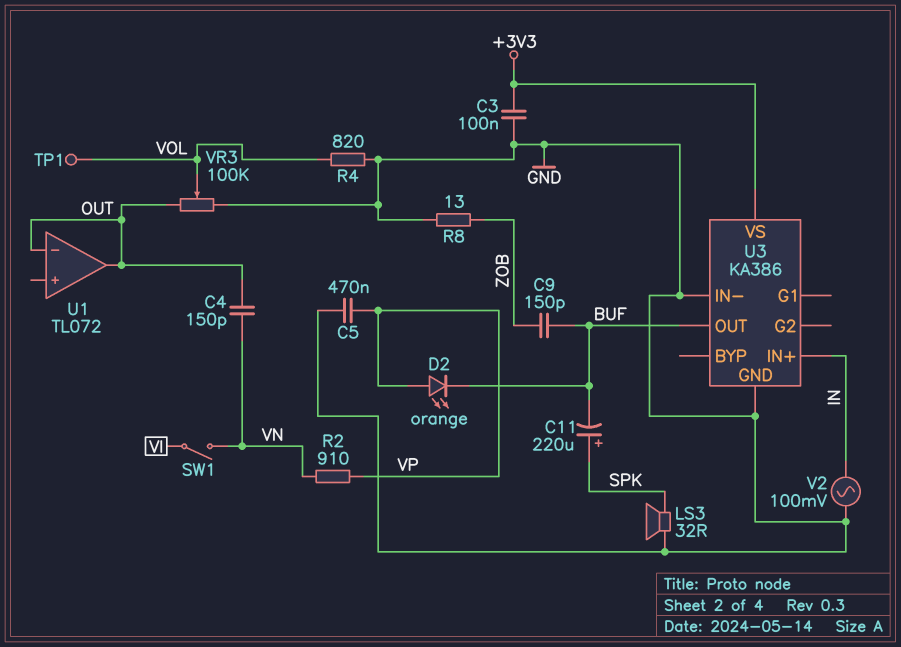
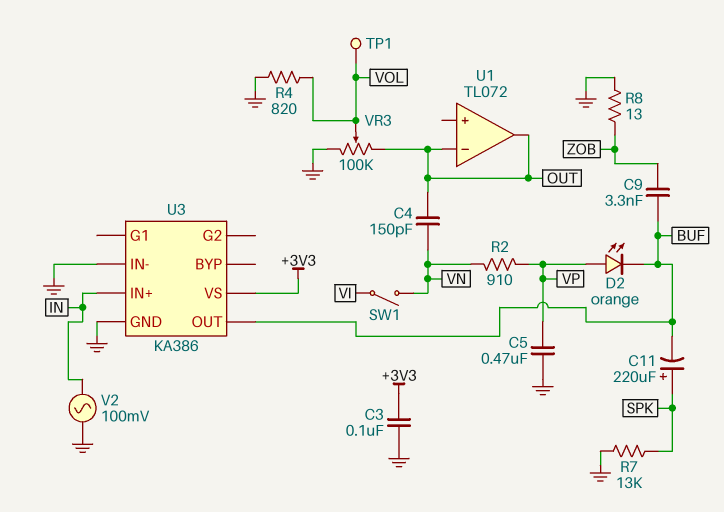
C9: 150pF (BUF, ZOB) -> 3.3nF (BUF, ZOB)
LS3: speaker 32R (GND, SPK) -> none
R7: none -> 13k (GND, SPK)

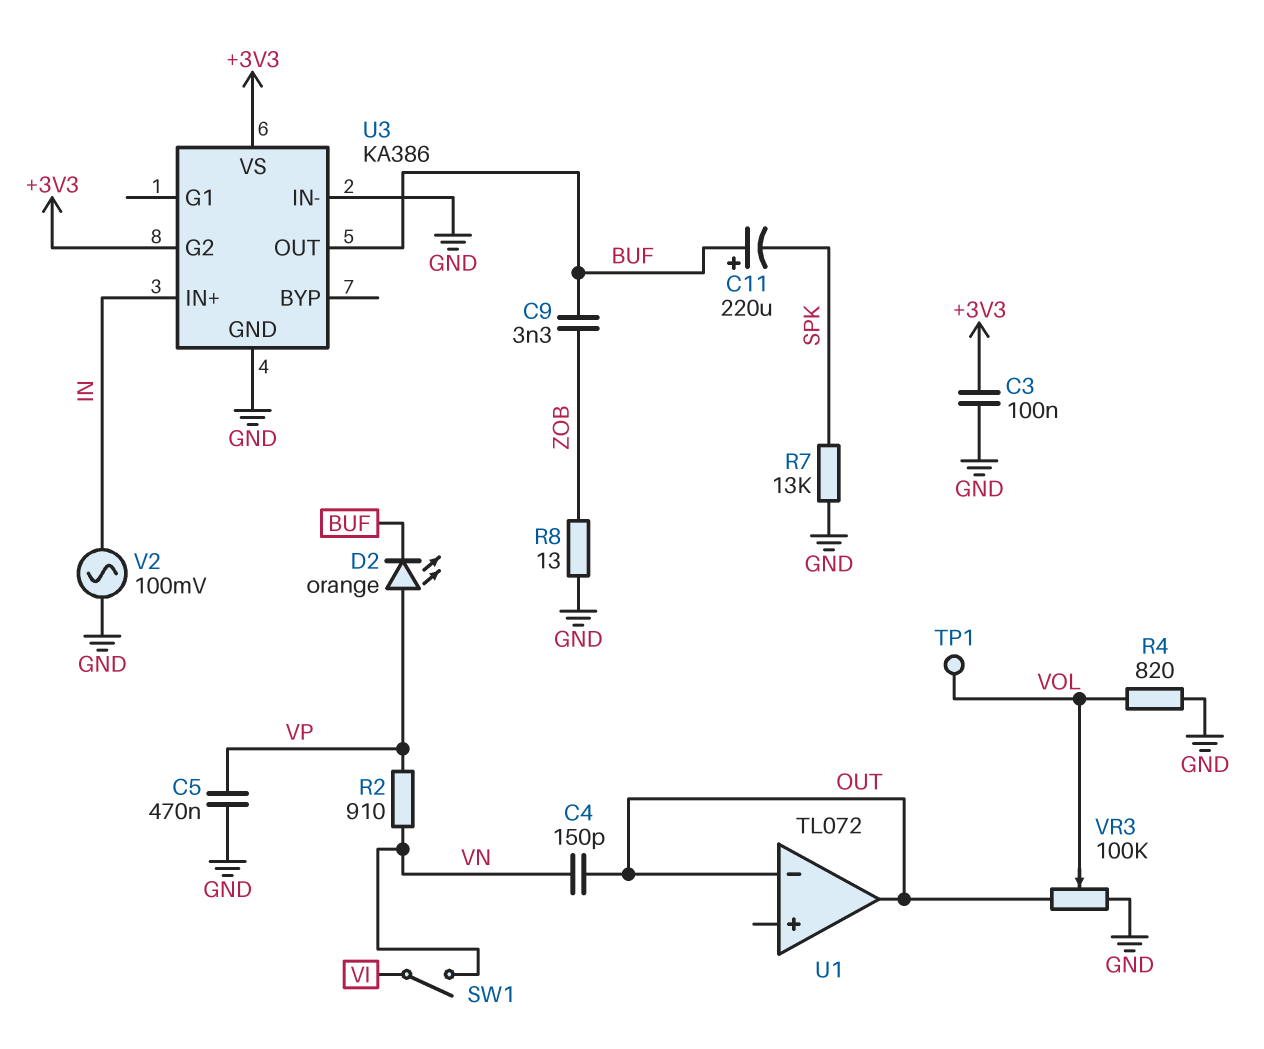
C11: 220uF (plus SPK, minus BUF) -> 220uF (plus BUF, minus SPK)
U3 pin G2: none -> +3V3

